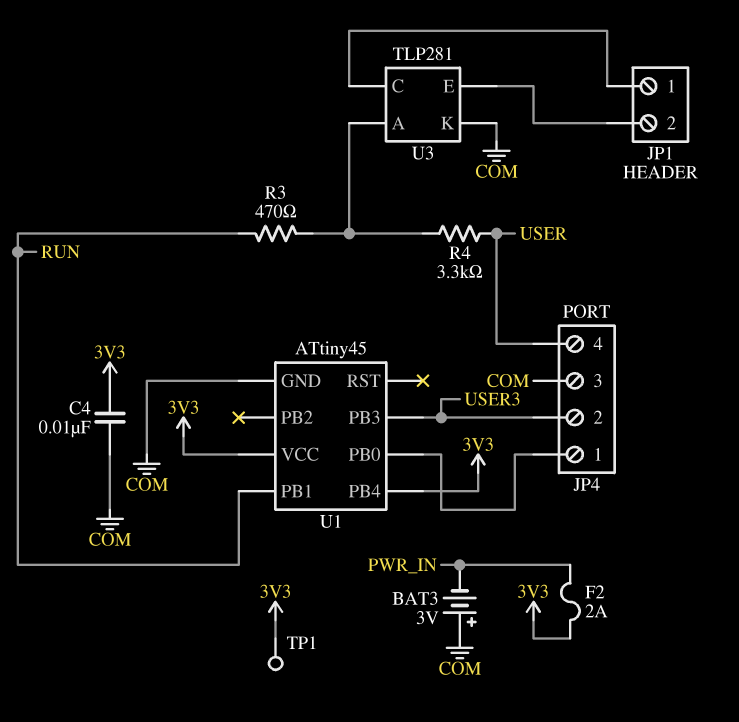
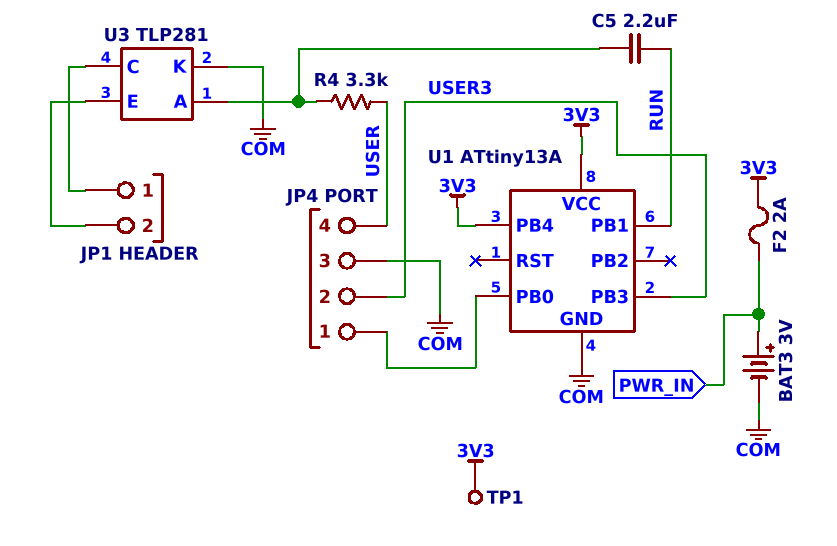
BAT3: 3V (plus COM, minus PWR_IN) -> 3V (plus PWR_IN, minus COM)
C4: 10nF (3V3, COM) -> none
C5: none -> 2.2uF (RUN, U3/A)
R3: 470 (RUN, U3/A) -> none
U1: ATtiny45 -> ATtiny13A

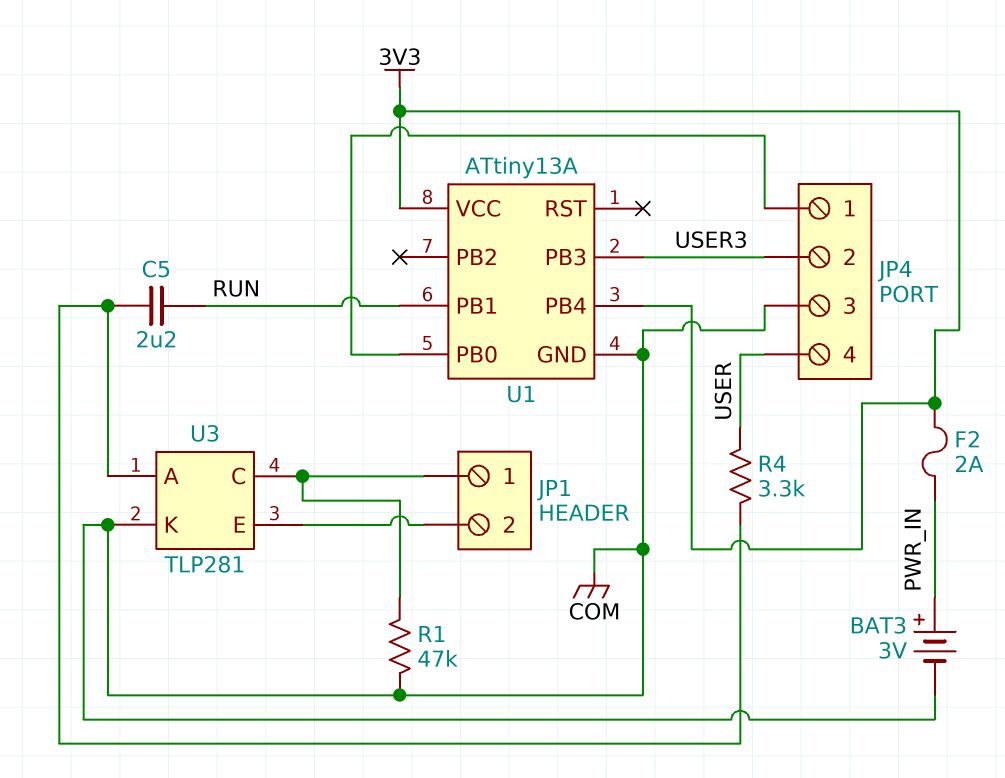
R1: none -> 47k (COM, JP1/1)
TP1: test point (3V3) -> none

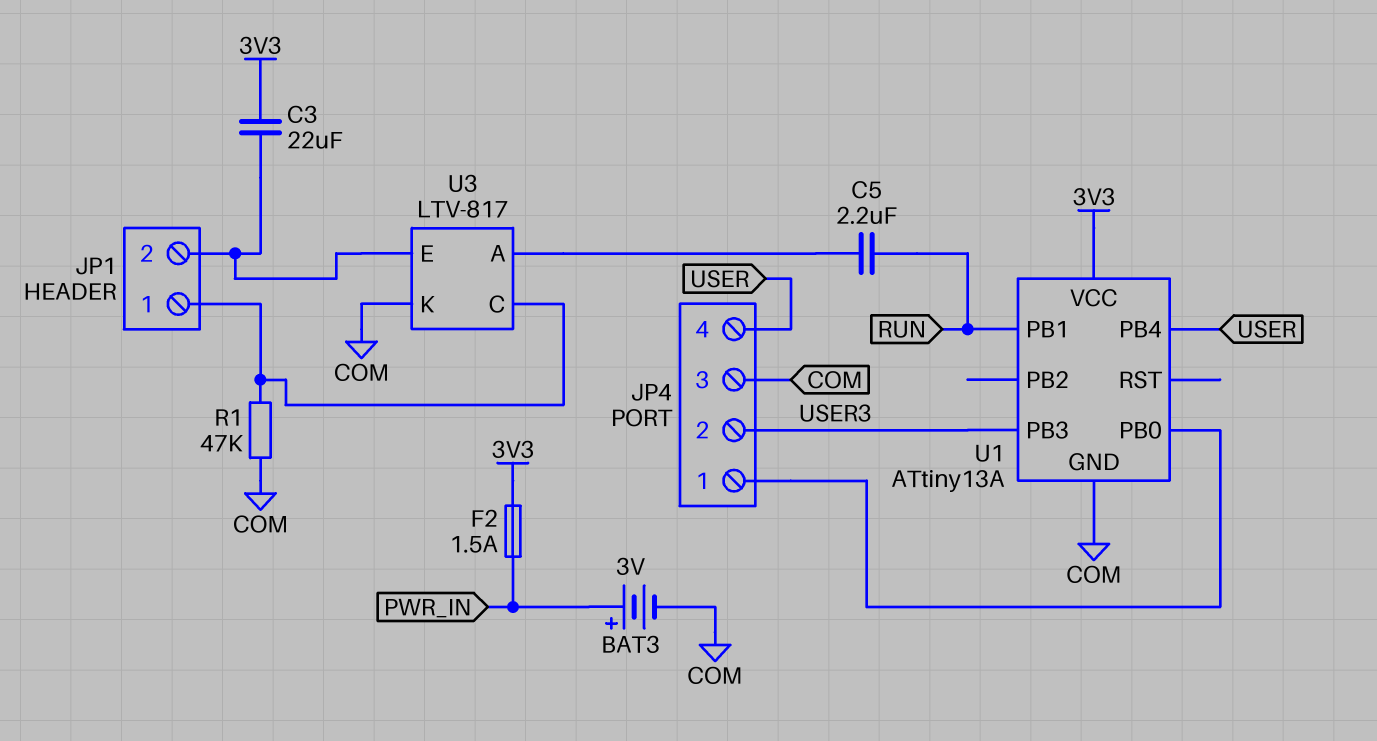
C3: none -> 22uF (3V3, JP1/2)
F2: 2A (3V3, PWR_IN) -> 1.5A (3V3, PWR_IN)
R4: 3.3k (U3/A, USER) -> none
U1 pin PB4: 3V3 -> USER
U3: TLP281 -> LTV-817

